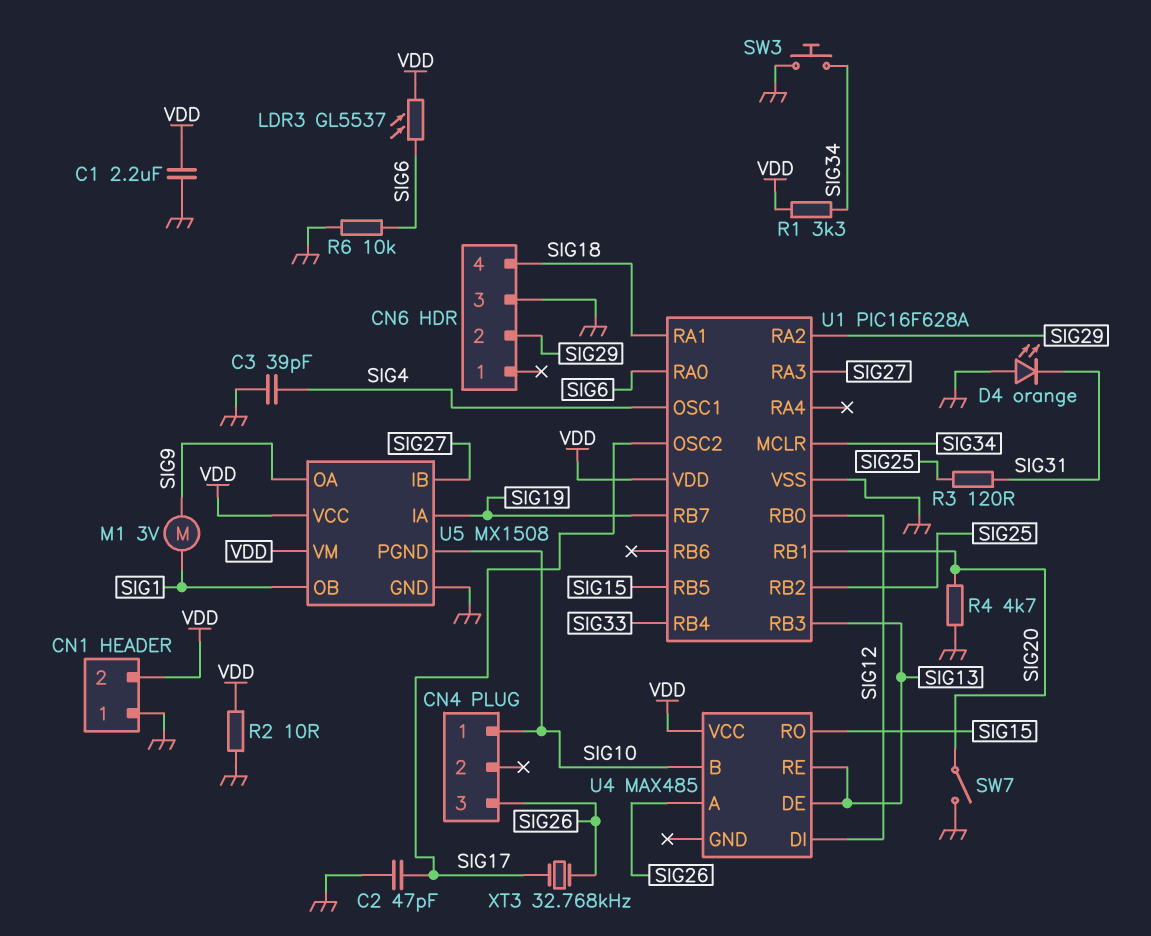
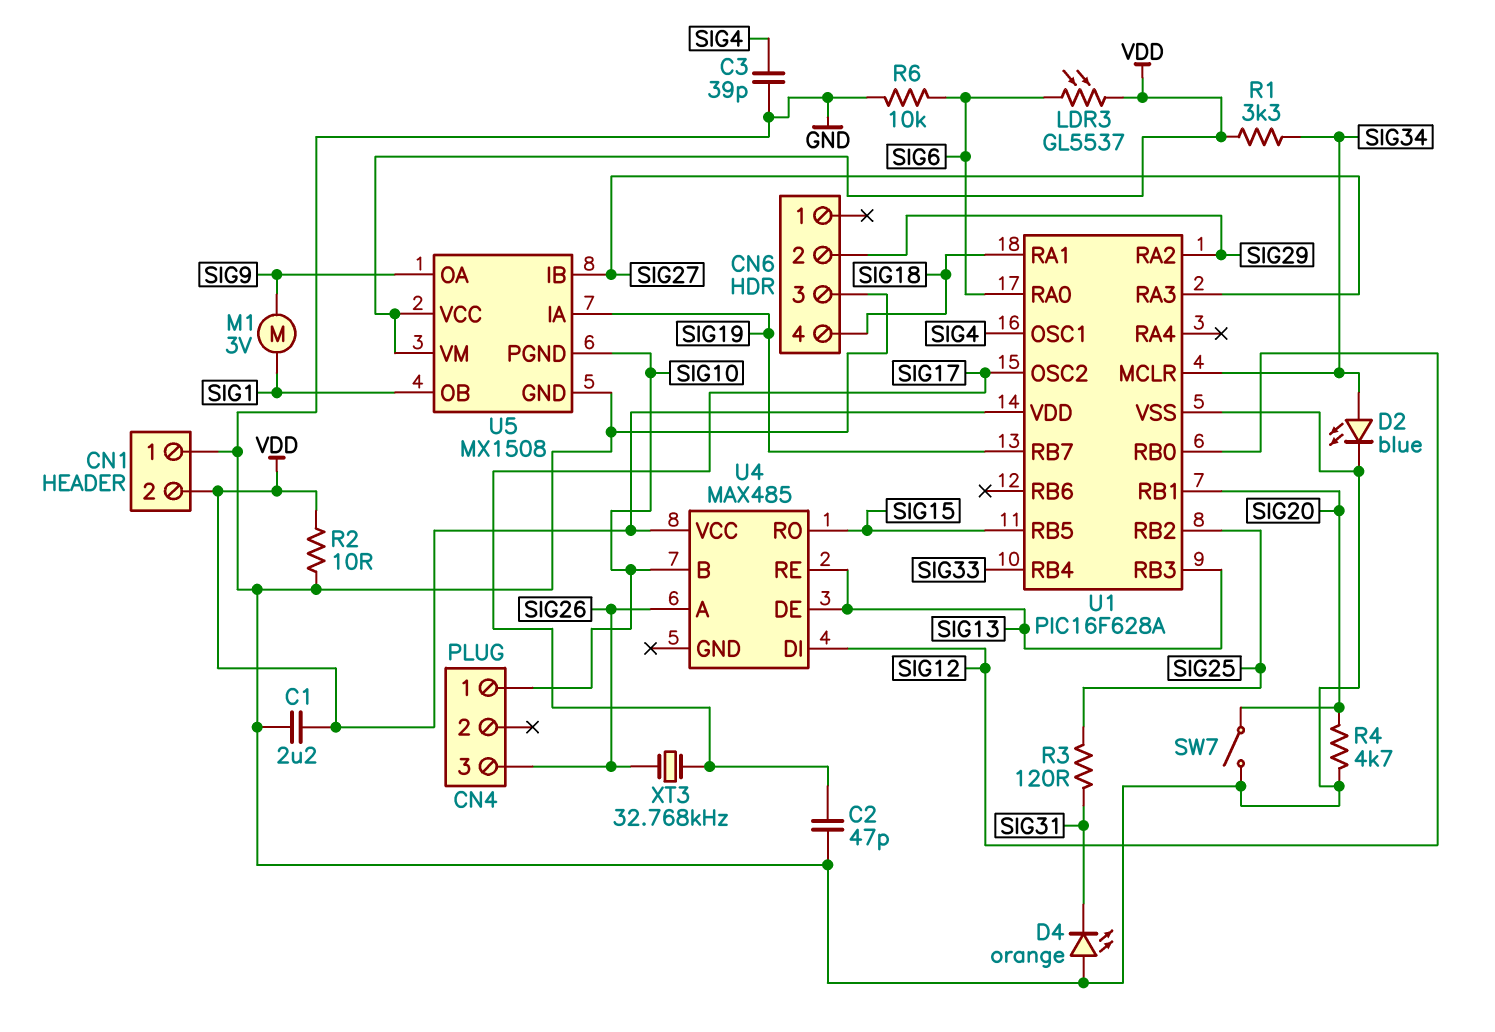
D2: none -> LED blue (A SIG34, K GND)
SW3: button (GND, SIG34) -> none

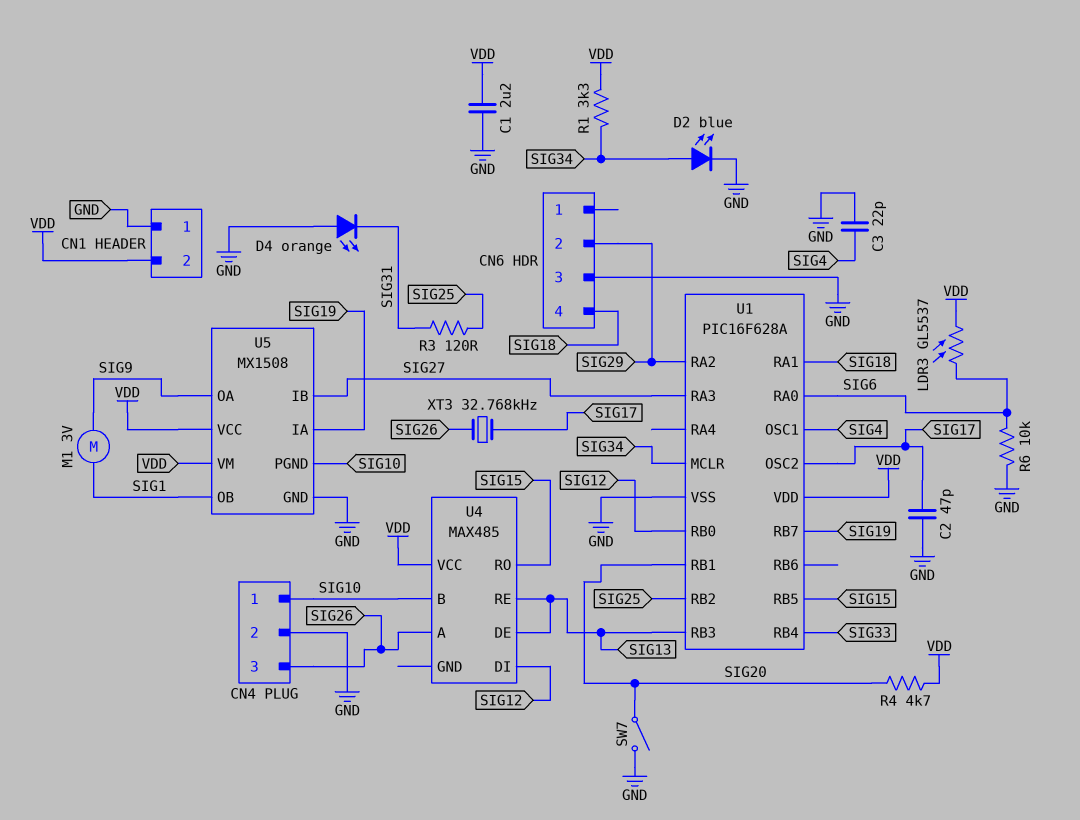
C3: 39pF (GND, SIG4) -> 22pF (GND, SIG4)
CN4 pin 2: none -> GND
R2: 10 (GND, VDD) -> none
R4: 4.7k (GND, SIG20) -> 4.7k (SIG20, VDD)

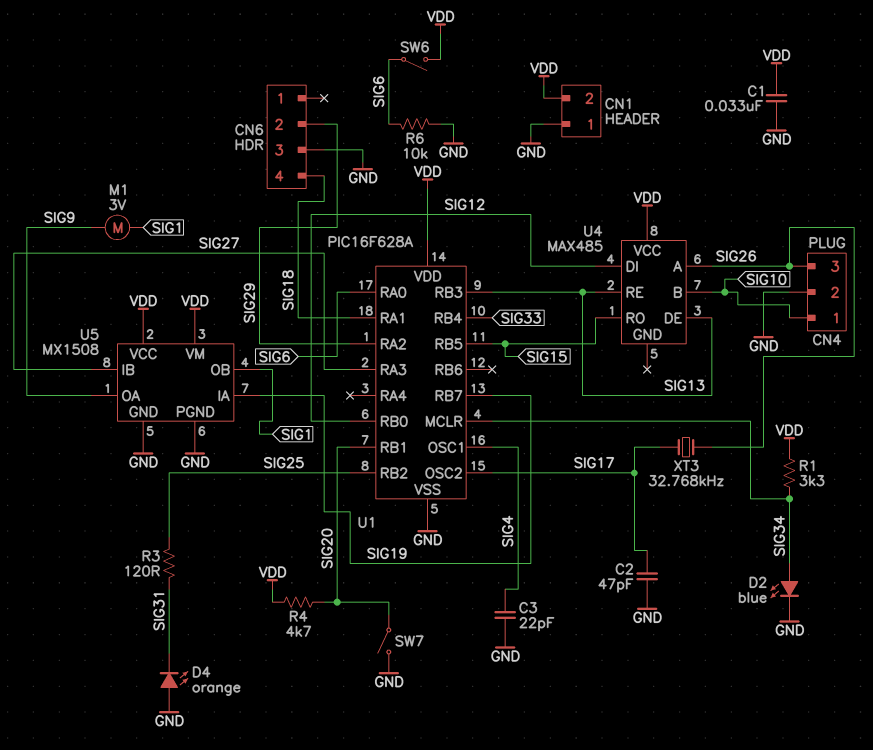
C1: 2.2uF (GND, VDD) -> 33nF (GND, VDD)
LDR3: GL5537 (SIG6, VDD) -> none
SW6: none -> switch (SIG6, VDD)
U5 pin PGND: SIG10 -> GND

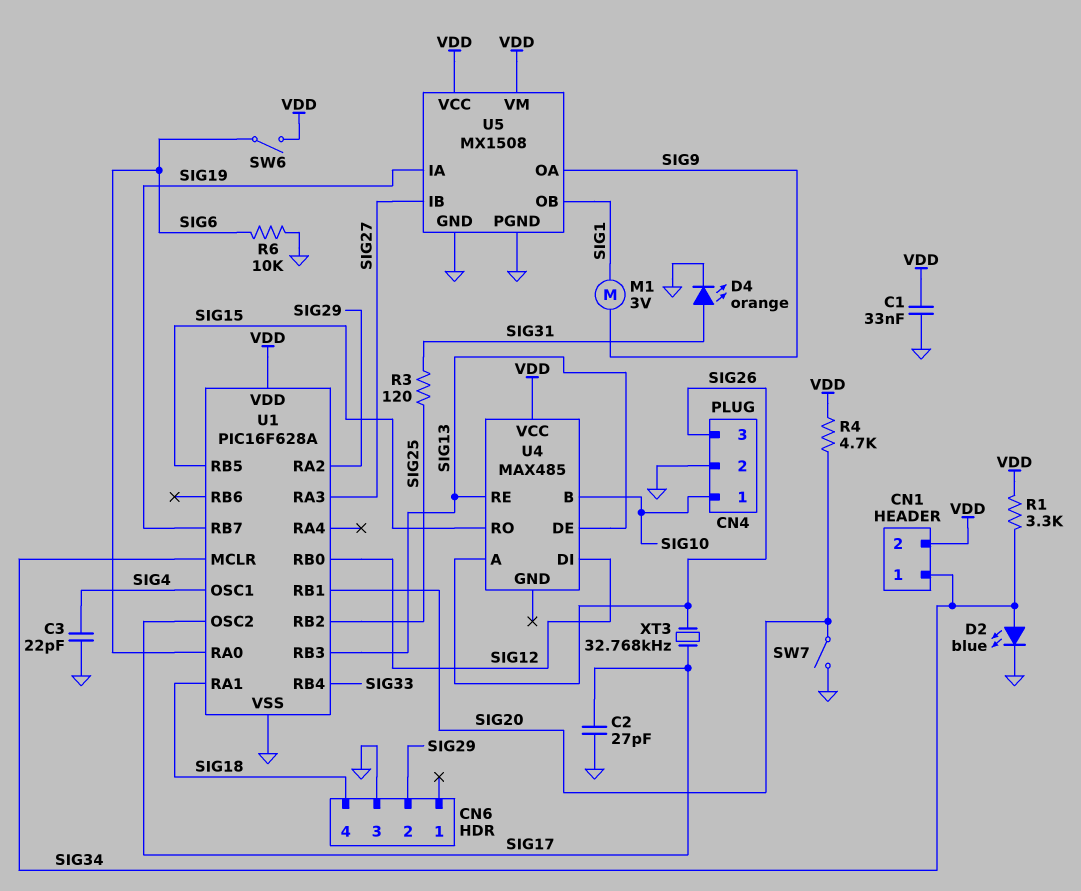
C2: 47pF (GND, SIG17) -> 27pF (GND, SIG17)
CN1 pin 1: GND -> SIG34
D4: LED orange (A GND, K SIG31) -> LED orange (A SIG31, K GND)

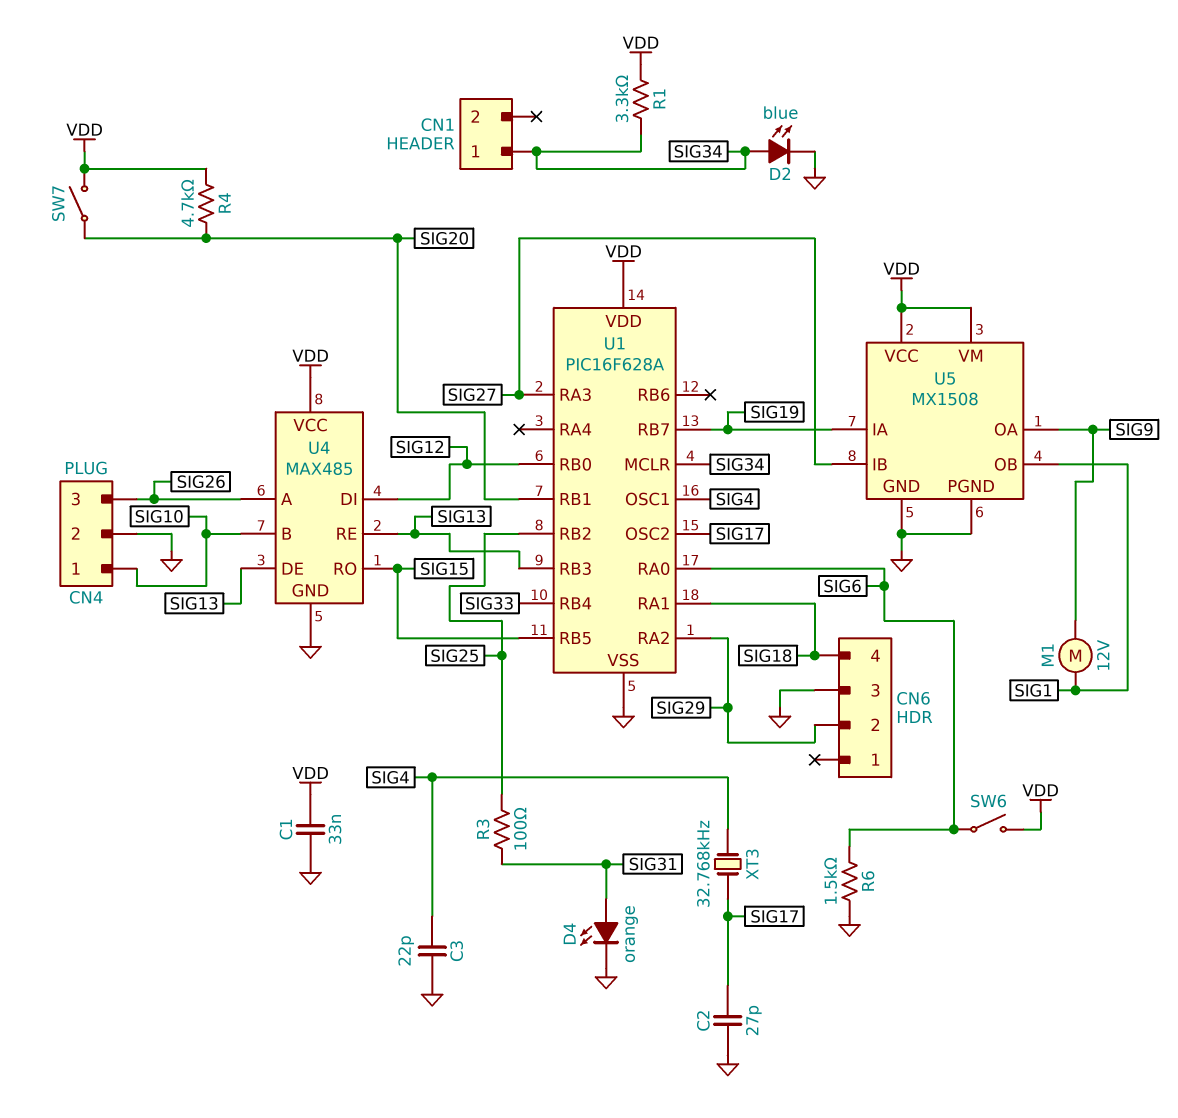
CN1 pin 2: VDD -> none
M1: motor 3V (SIG1, SIG9) -> motor 12V (SIG1, SIG9)
R3: 120 (SIG25, SIG31) -> 100 (SIG25, SIG31)
R6: 10k (GND, SIG6) -> 1.5k (GND, SIG6)
SW7: switch (GND, SIG20) -> switch (SIG20, VDD)
U4 pin GND: none -> GND
XT3: 32.768kHz (SIG17, SIG26) -> 32.768kHz (SIG4, SIG17)

